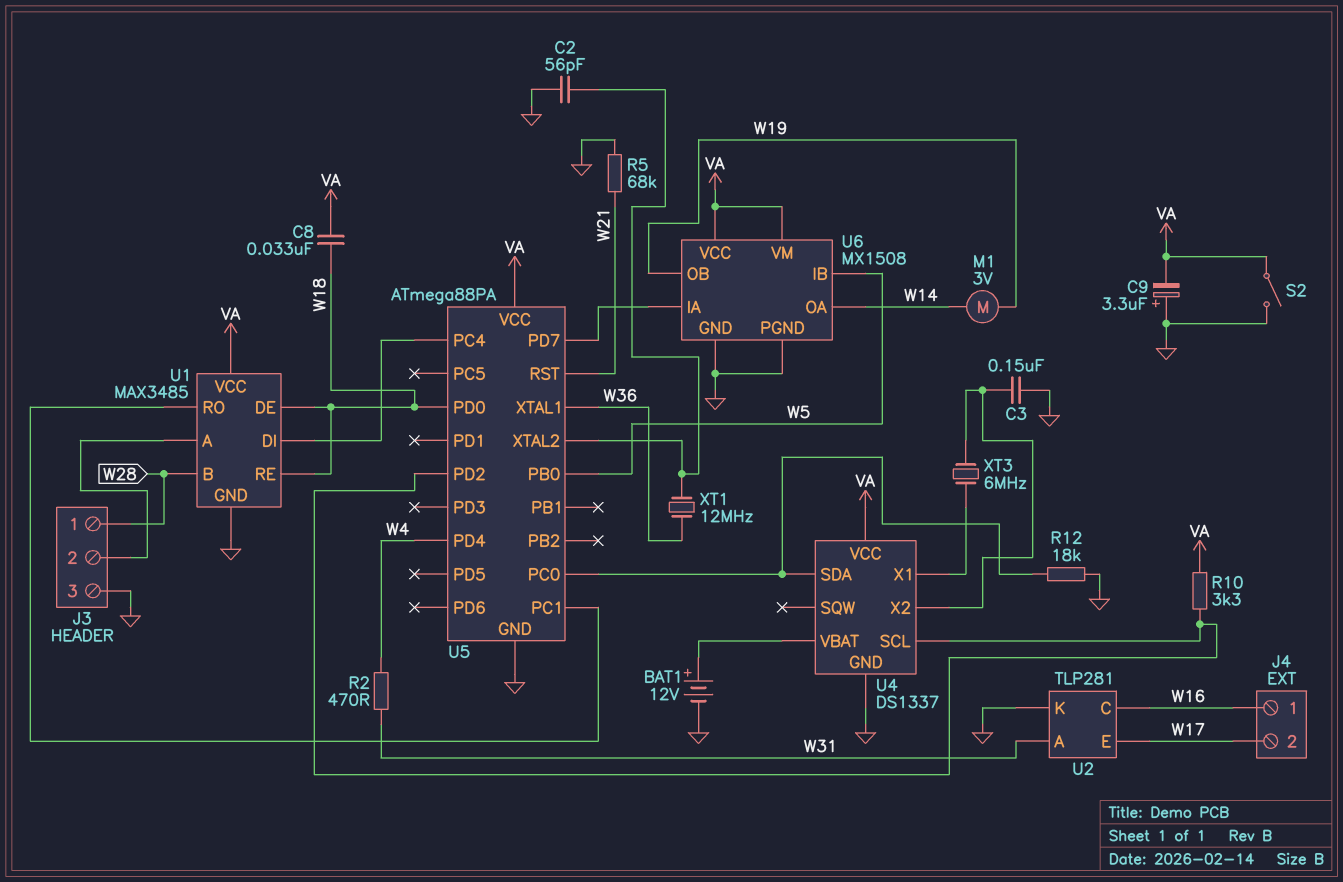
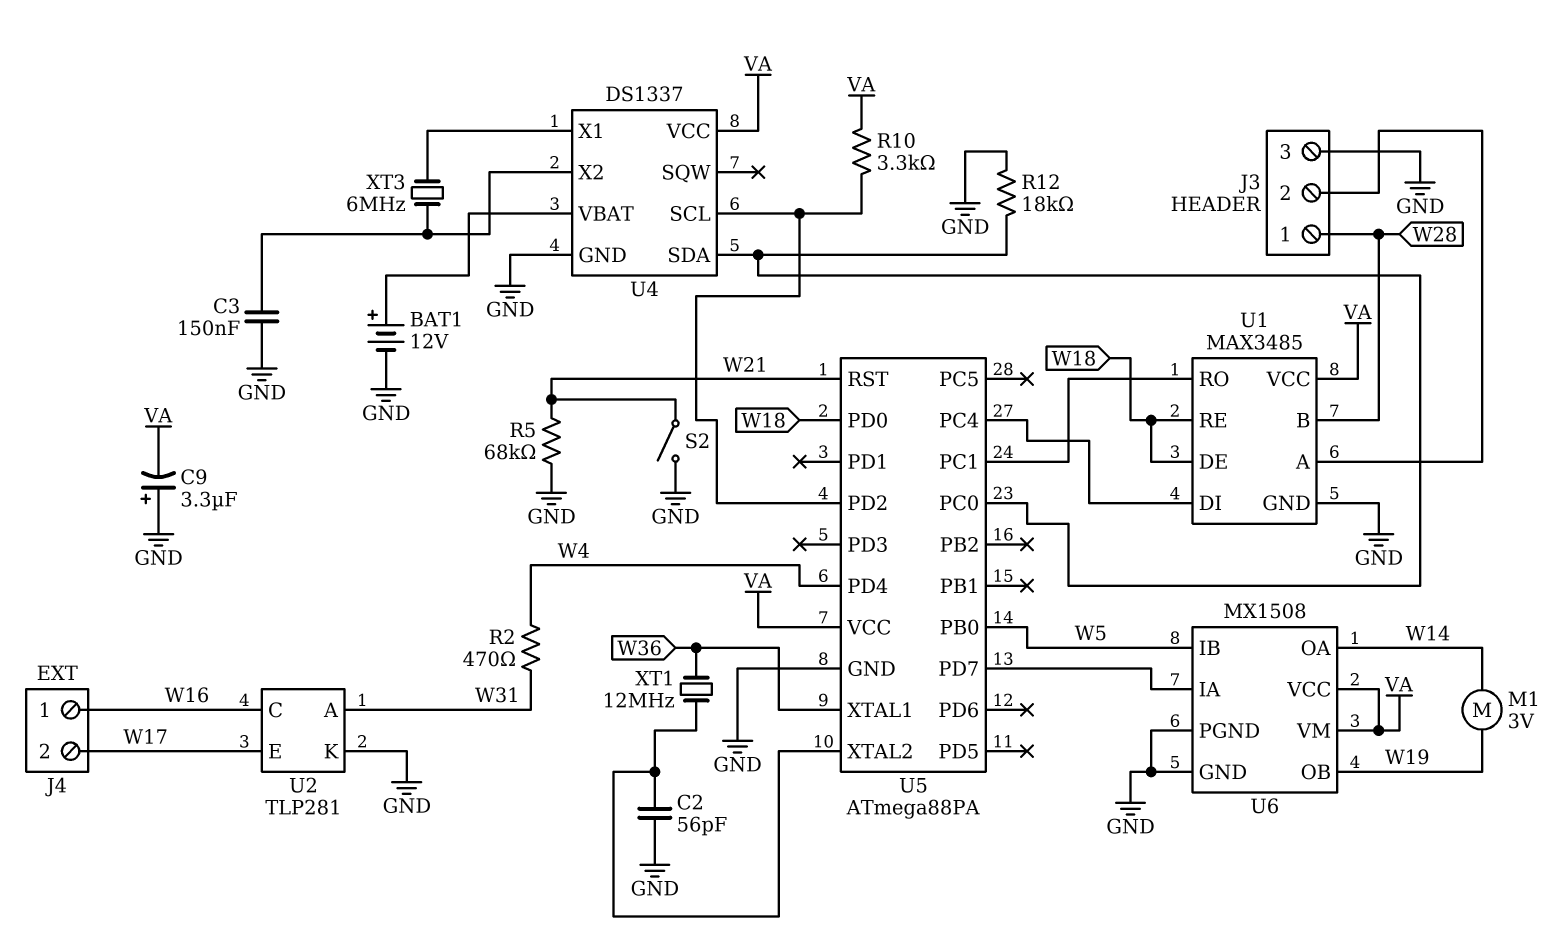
C8: 33nF (VA, W18) -> none
S2: switch (GND, VA) -> switch (GND, W21)

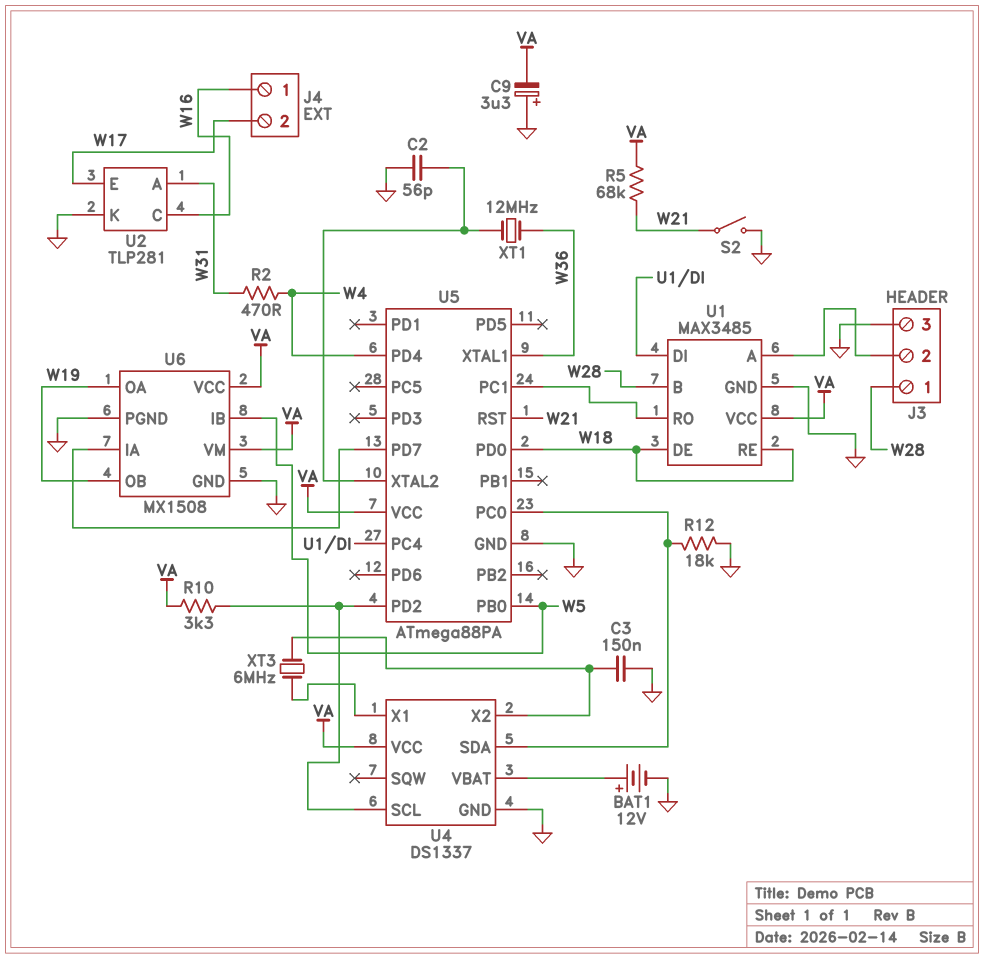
M1: motor 3V (W14, W19) -> none
R5: 68k (GND, W21) -> 68k (VA, W21)
U6 pin OA: W14 -> W19

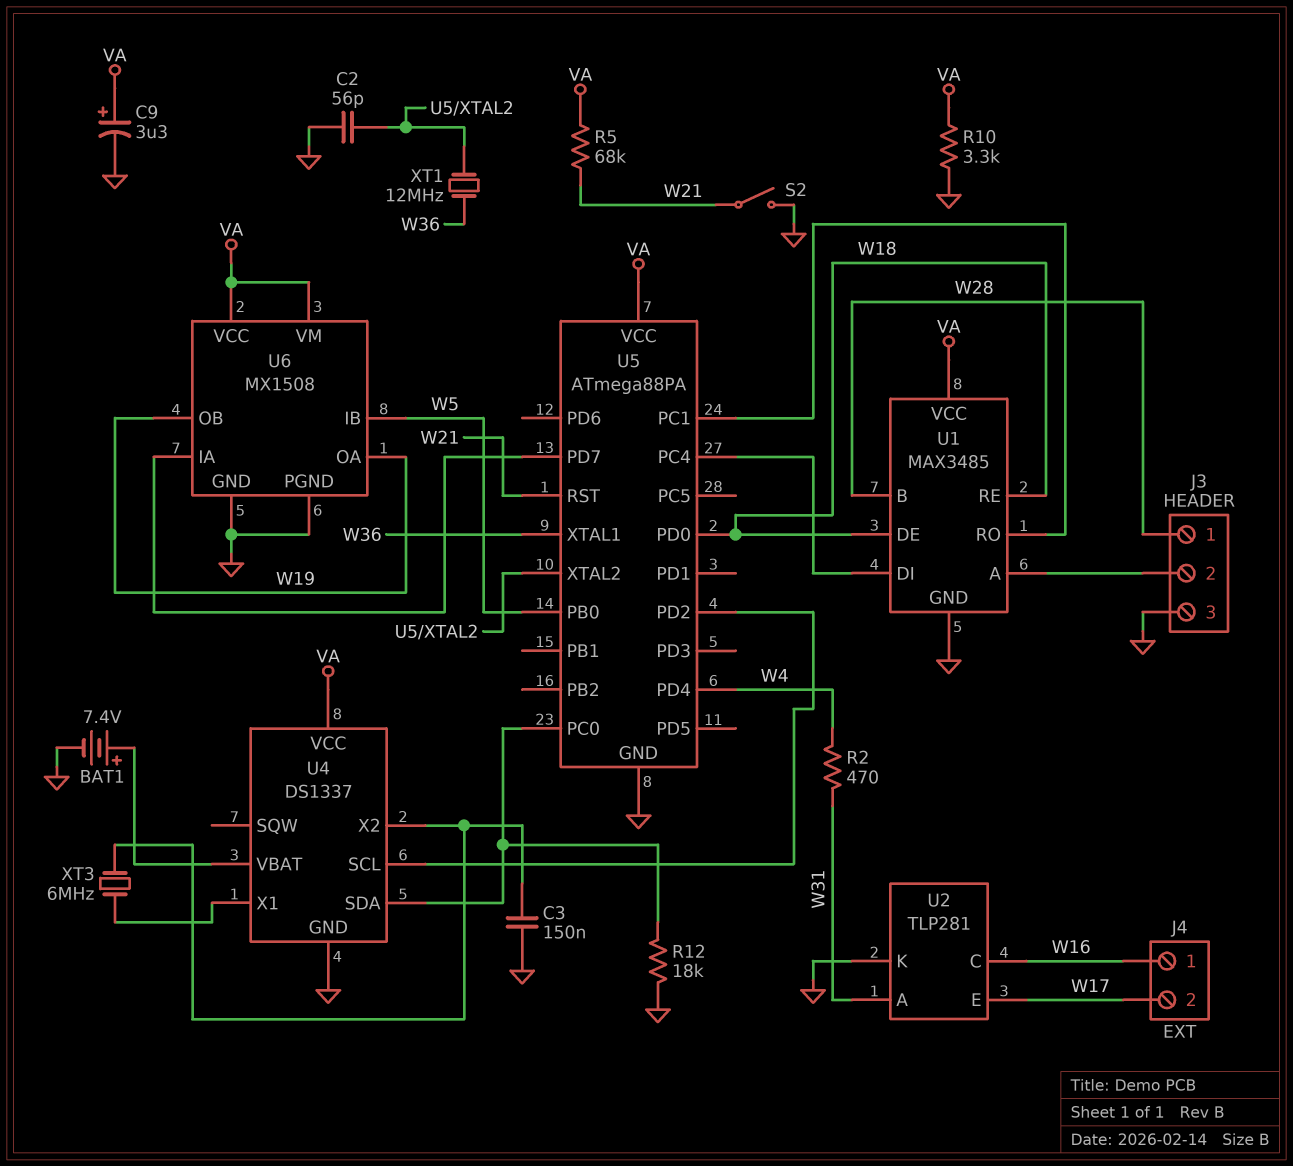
BAT1: 12V (plus U4/VBAT, minus GND) -> 7.4V (plus U4/VBAT, minus GND)
C9: 3.3uF (plus GND, minus VA) -> 3.3uF (plus VA, minus GND)
R10: 3.3k (U4/SCL, VA) -> 3.3k (GND, VA)

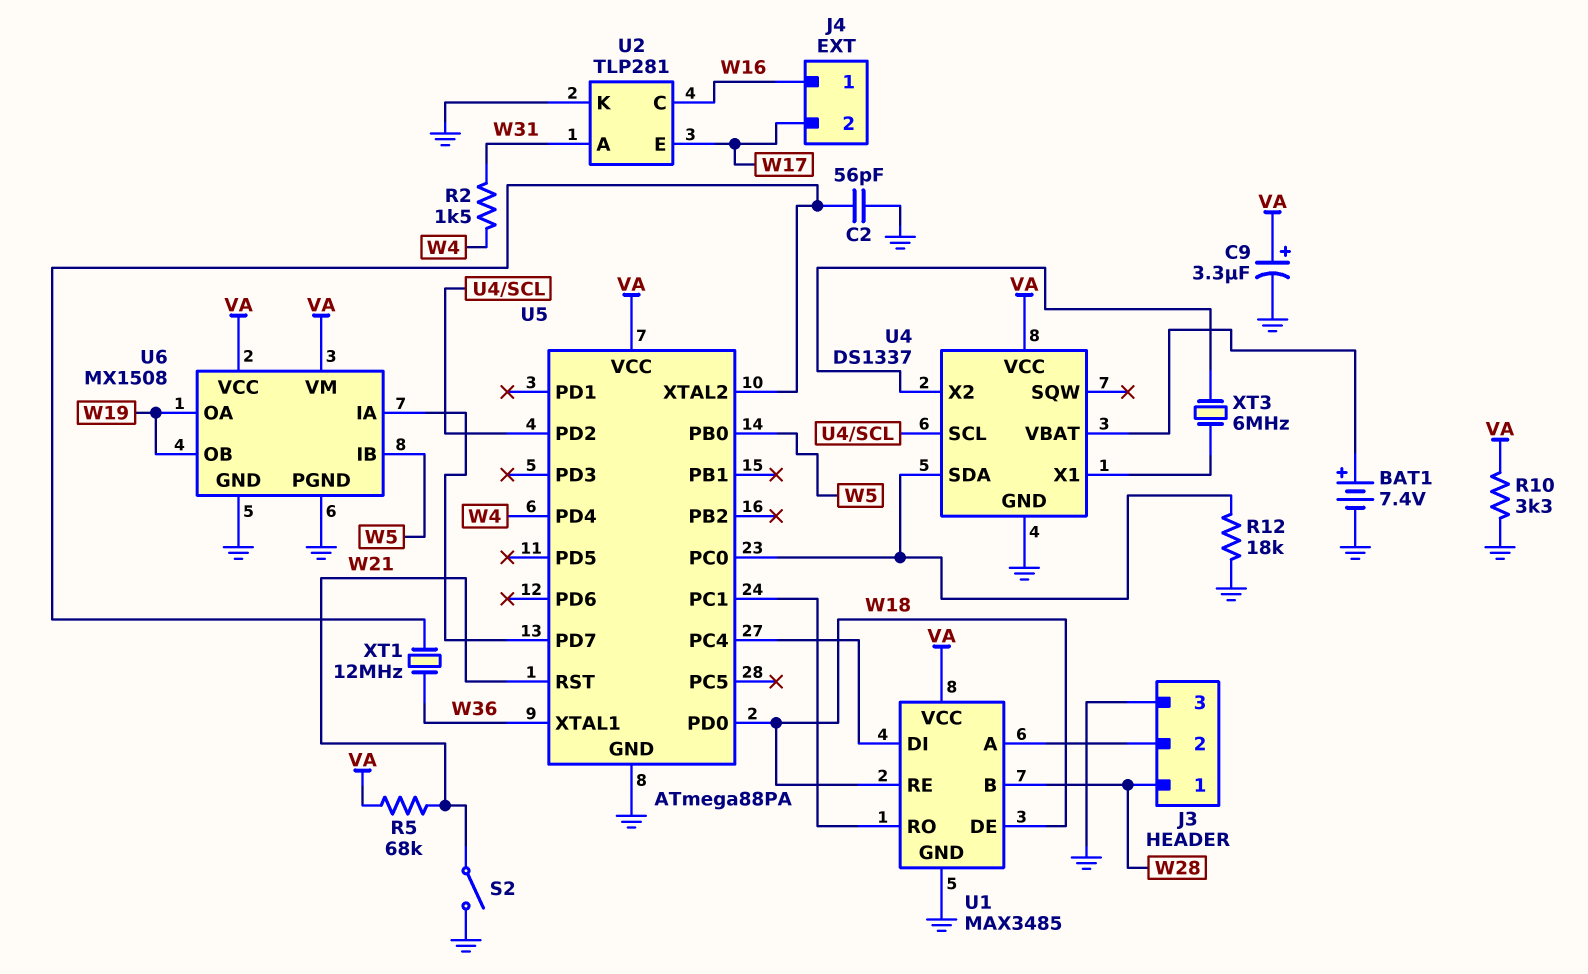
C3: 150nF (GND, U4/X2) -> none
R2: 470 (W4, W31) -> 1.5k (W4, W31)

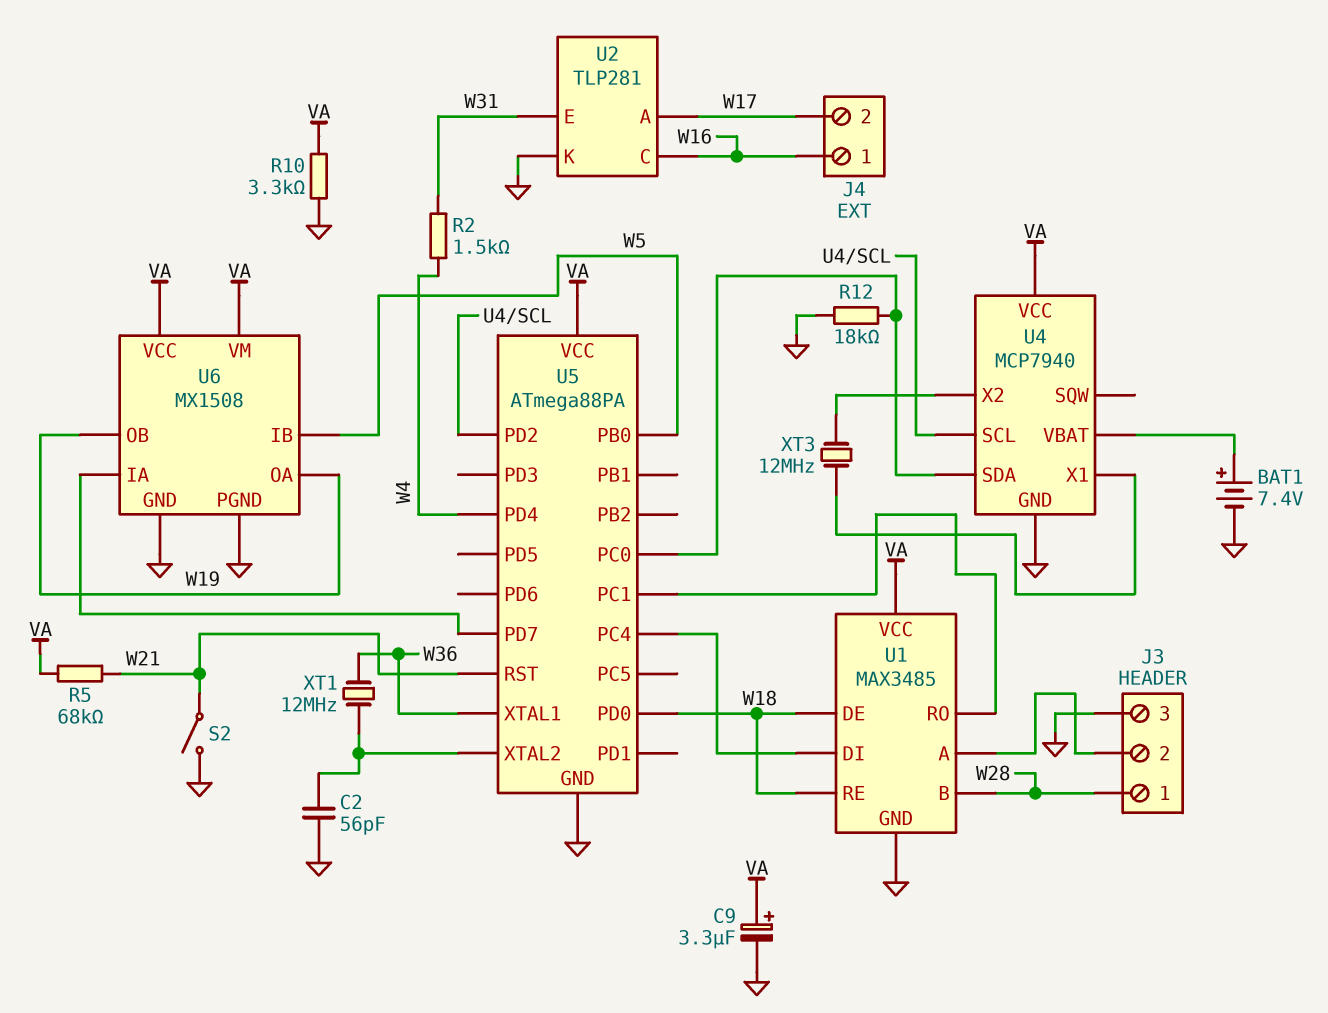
U2 pin A: W31 -> W17
U2 pin E: W17 -> W31
U4: DS1337 -> MCP7940
XT3: 6MHz (U4/X1, U4/X2) -> 12MHz (U4/X1, U4/X2)

